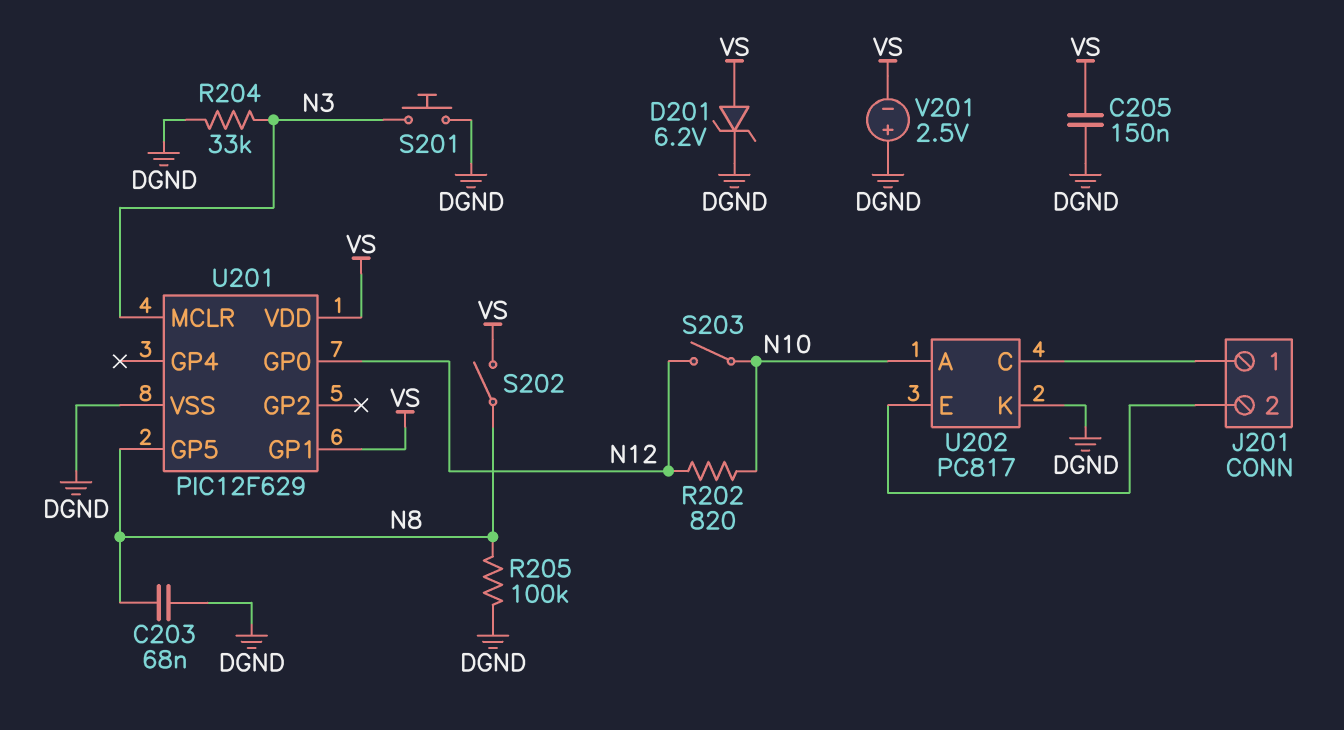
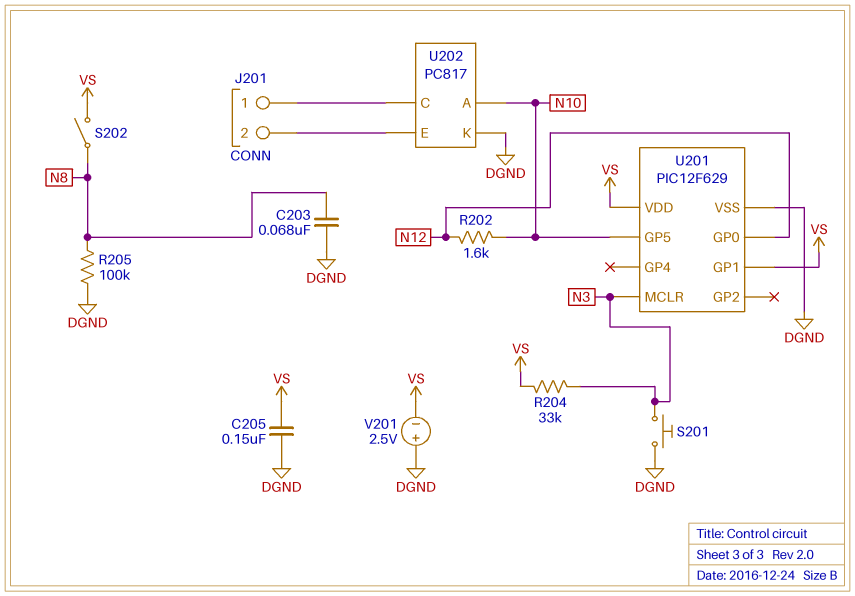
D201: zener 6.2V (A VS, K DGND) -> none
R202: 820 (N10, N12) -> 1.6k (N10, N12)
R204: 33k (DGND, N3) -> 33k (N3, VS)
S203: switch (N10, N12) -> none
U201 pin GP5: N8 -> N10

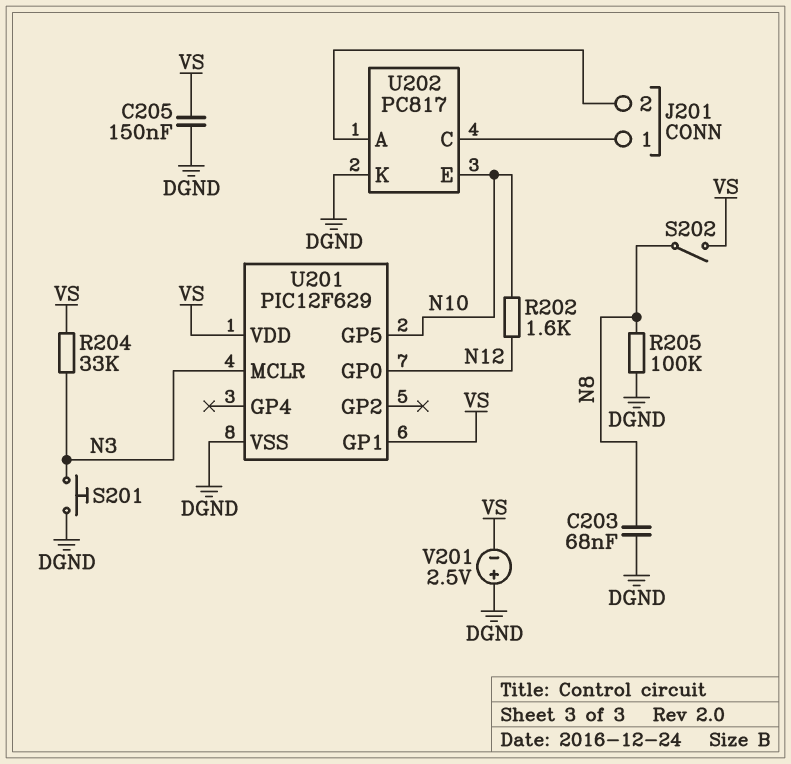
U202 pin A: N10 -> J201/2
U202 pin E: J201/2 -> N10

